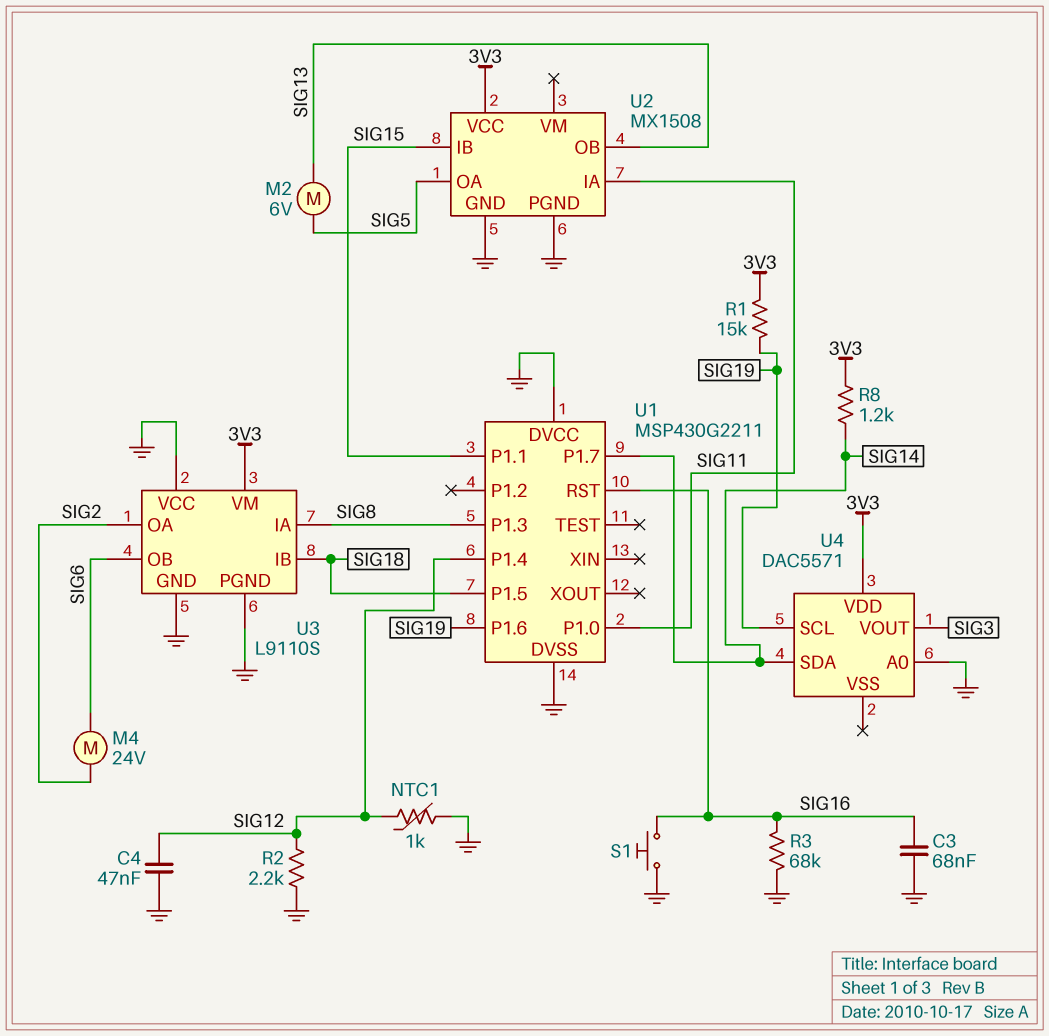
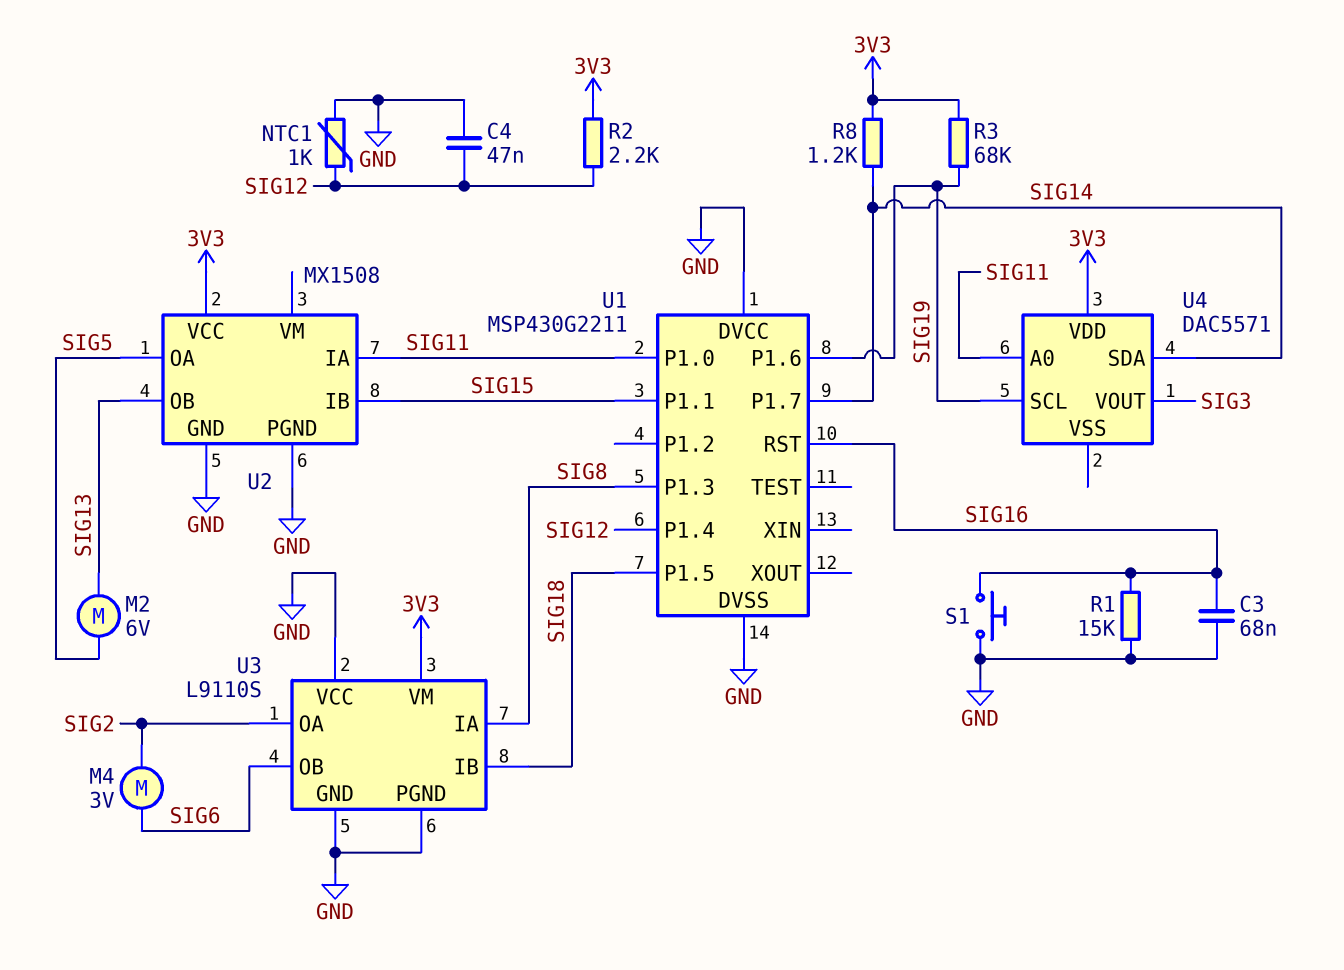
M4: motor 24V (SIG2, SIG6) -> motor 3V (SIG2, SIG6)
R1: 15k (3V3, SIG19) -> 15k (GND, SIG16)
R2: 2.2k (GND, SIG12) -> 2.2k (3V3, SIG12)
R3: 68k (GND, SIG16) -> 68k (3V3, SIG19)
U4 pin A0: GND -> SIG11

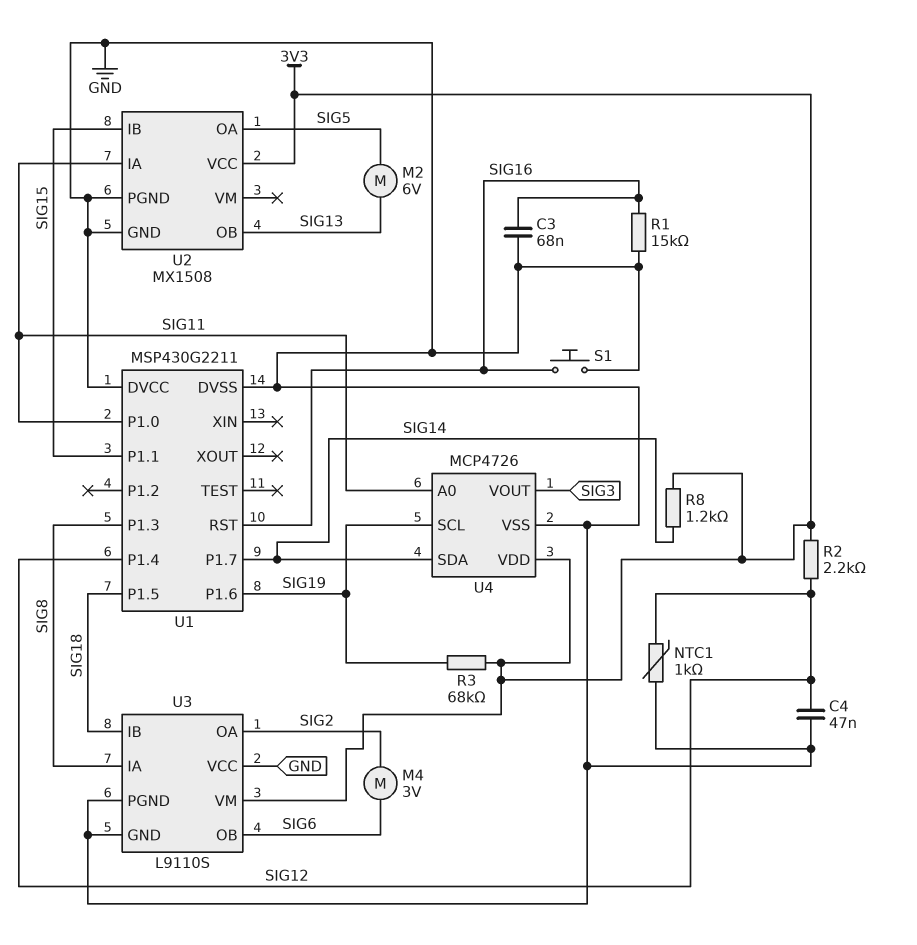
U4: DAC5571 -> MCP4726
U4 pin VSS: none -> GND

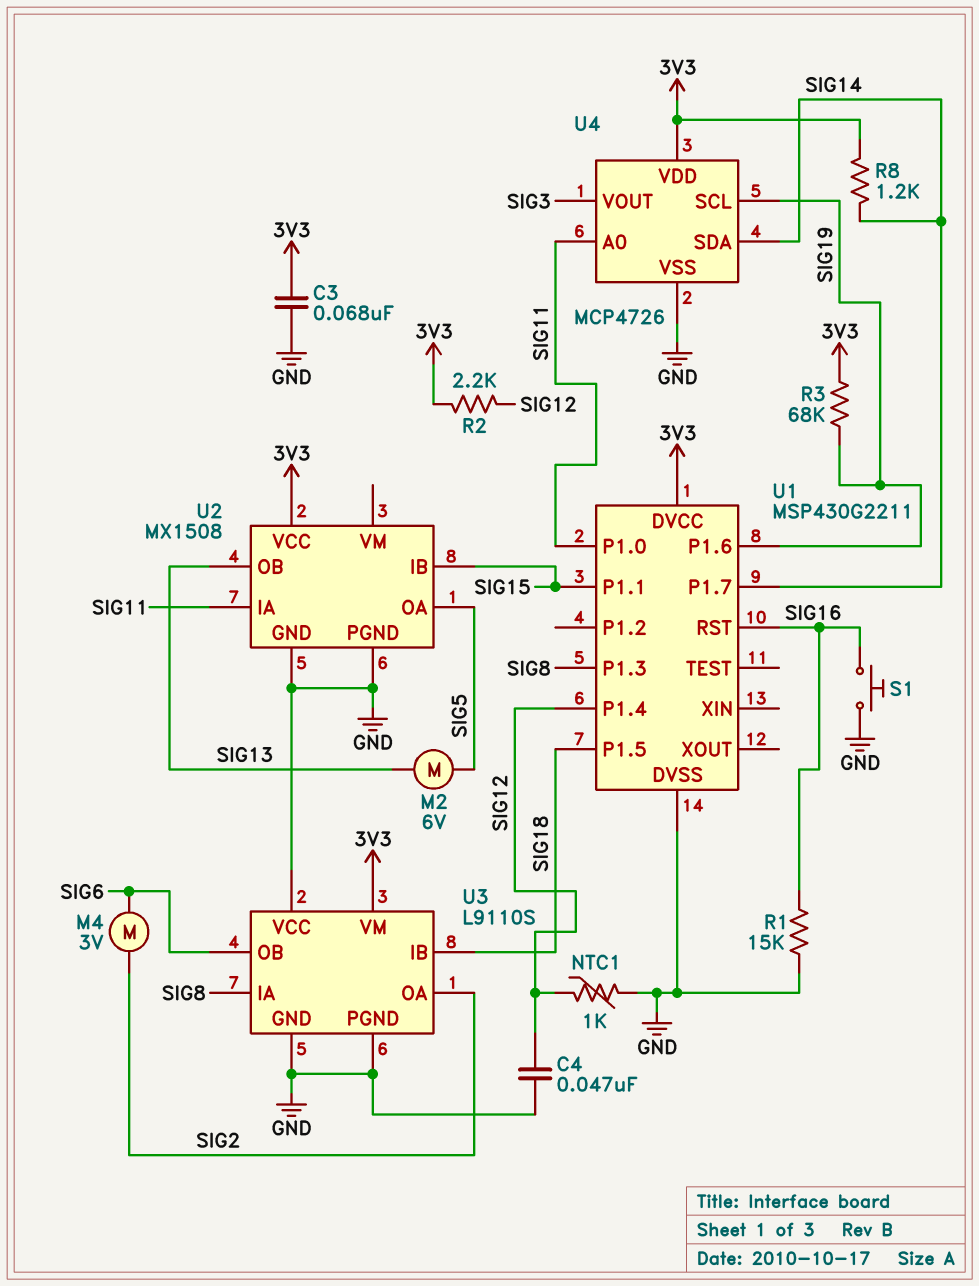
C3: 68nF (GND, SIG16) -> 68nF (3V3, GND)
U1 pin DVCC: GND -> 3V3

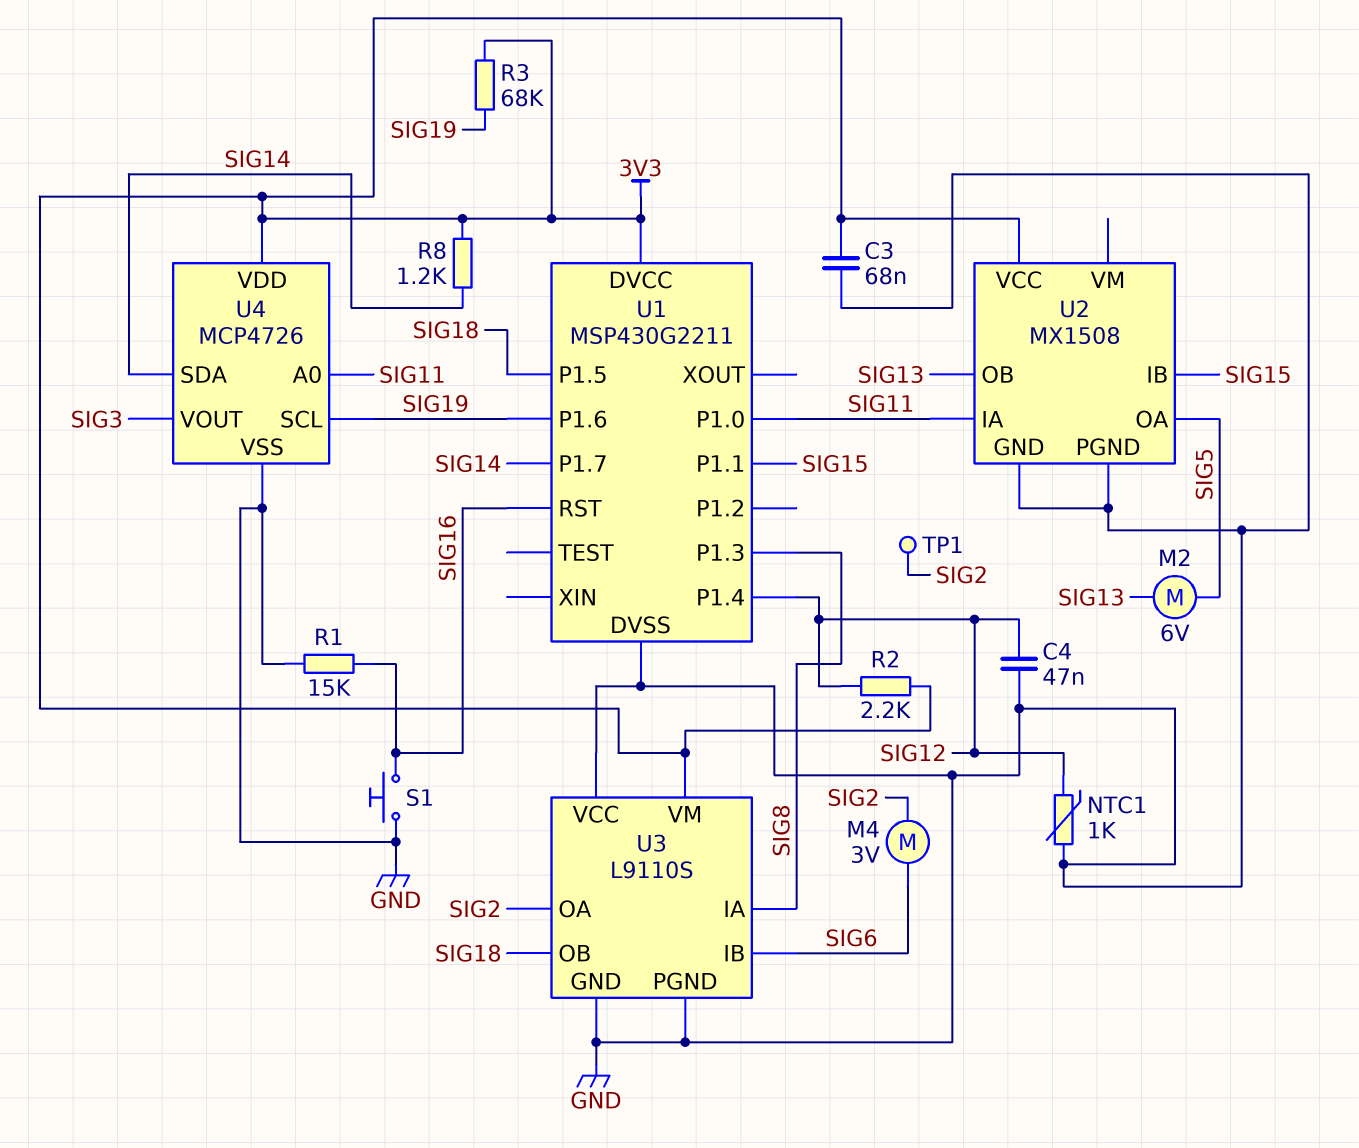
TP1: none -> test point (SIG2)
U3 pin IB: SIG18 -> SIG6
U3 pin OB: SIG6 -> SIG18

